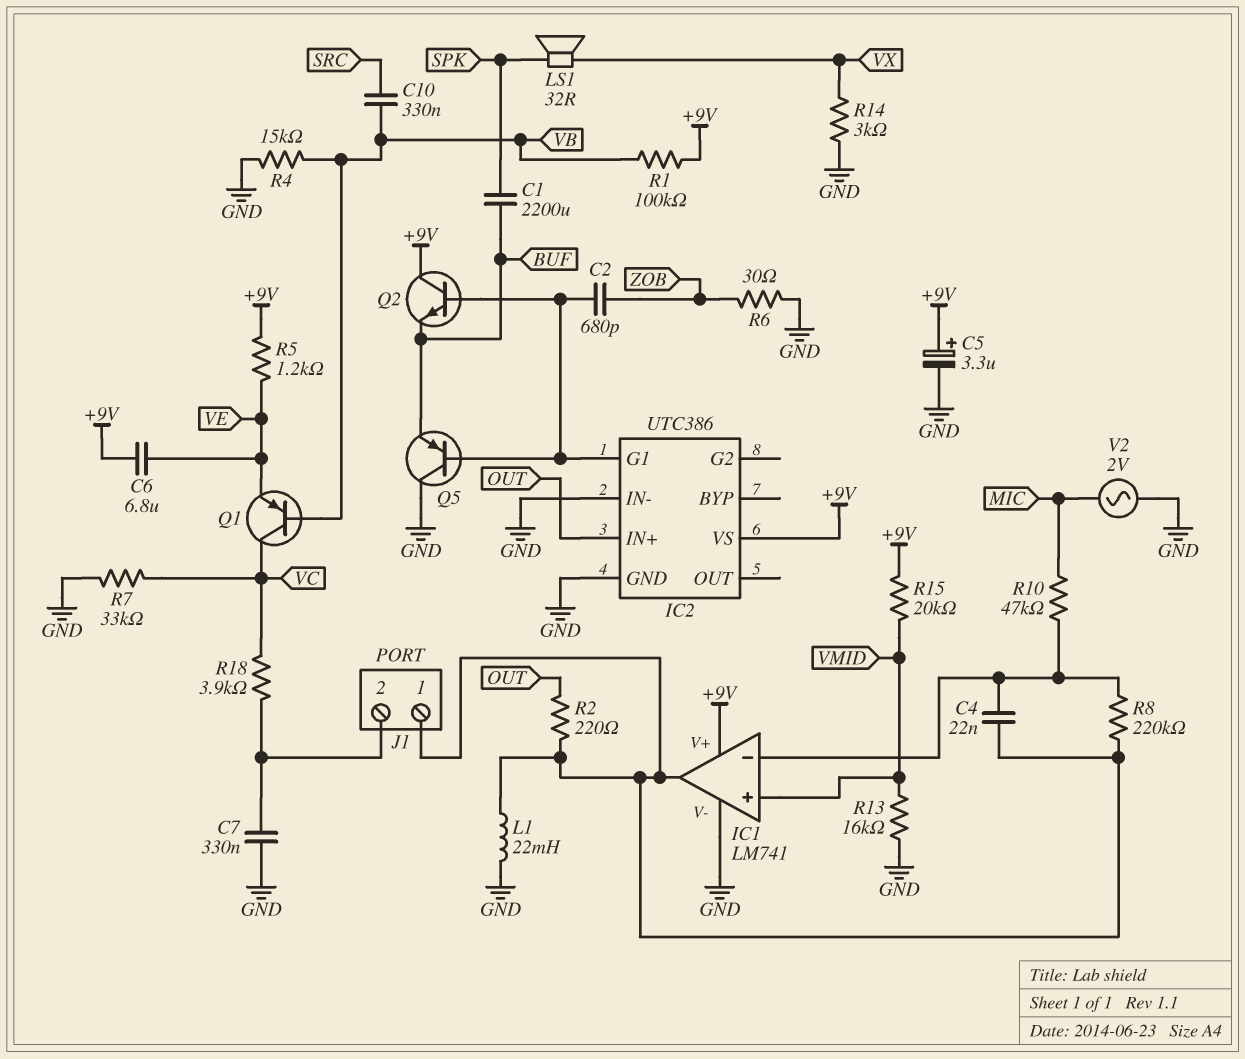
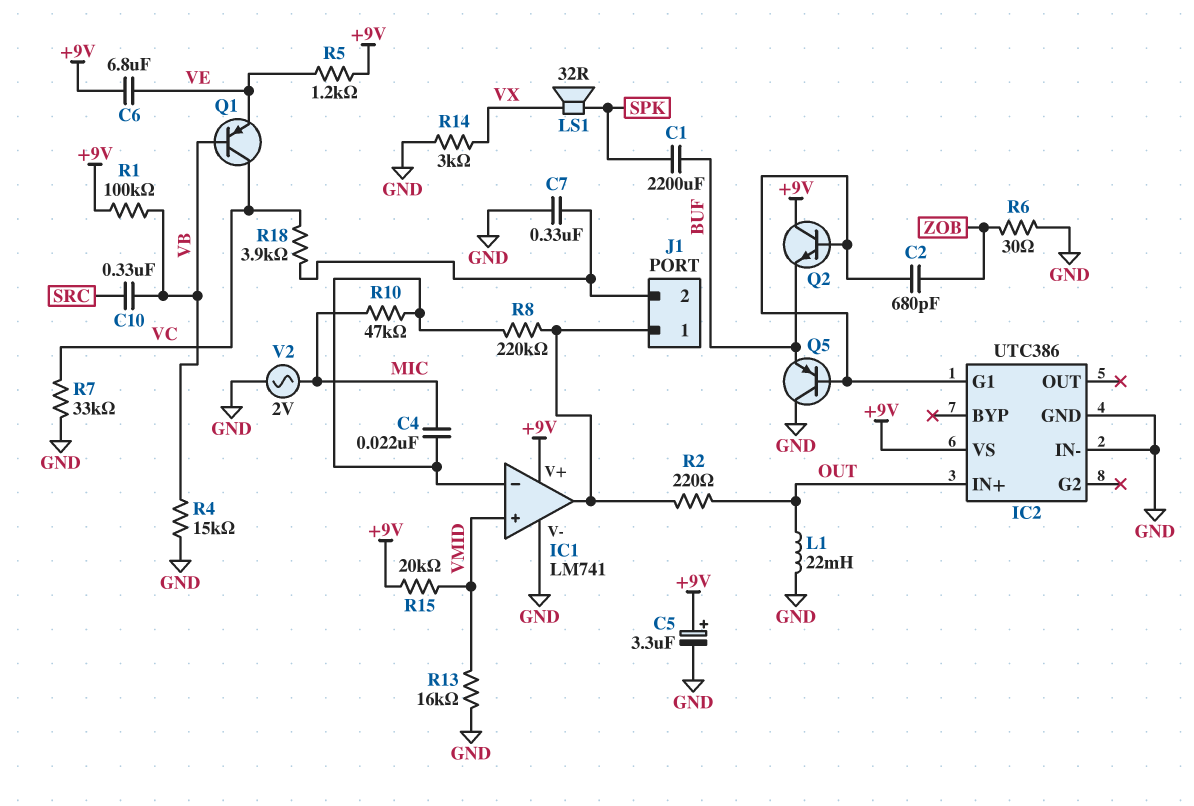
C4: 22nF (IC1/in-, IC1/out) -> 22nF (IC1/in-, MIC)
L1: 22mH (GND, IC1/out) -> 22mH (GND, OUT)

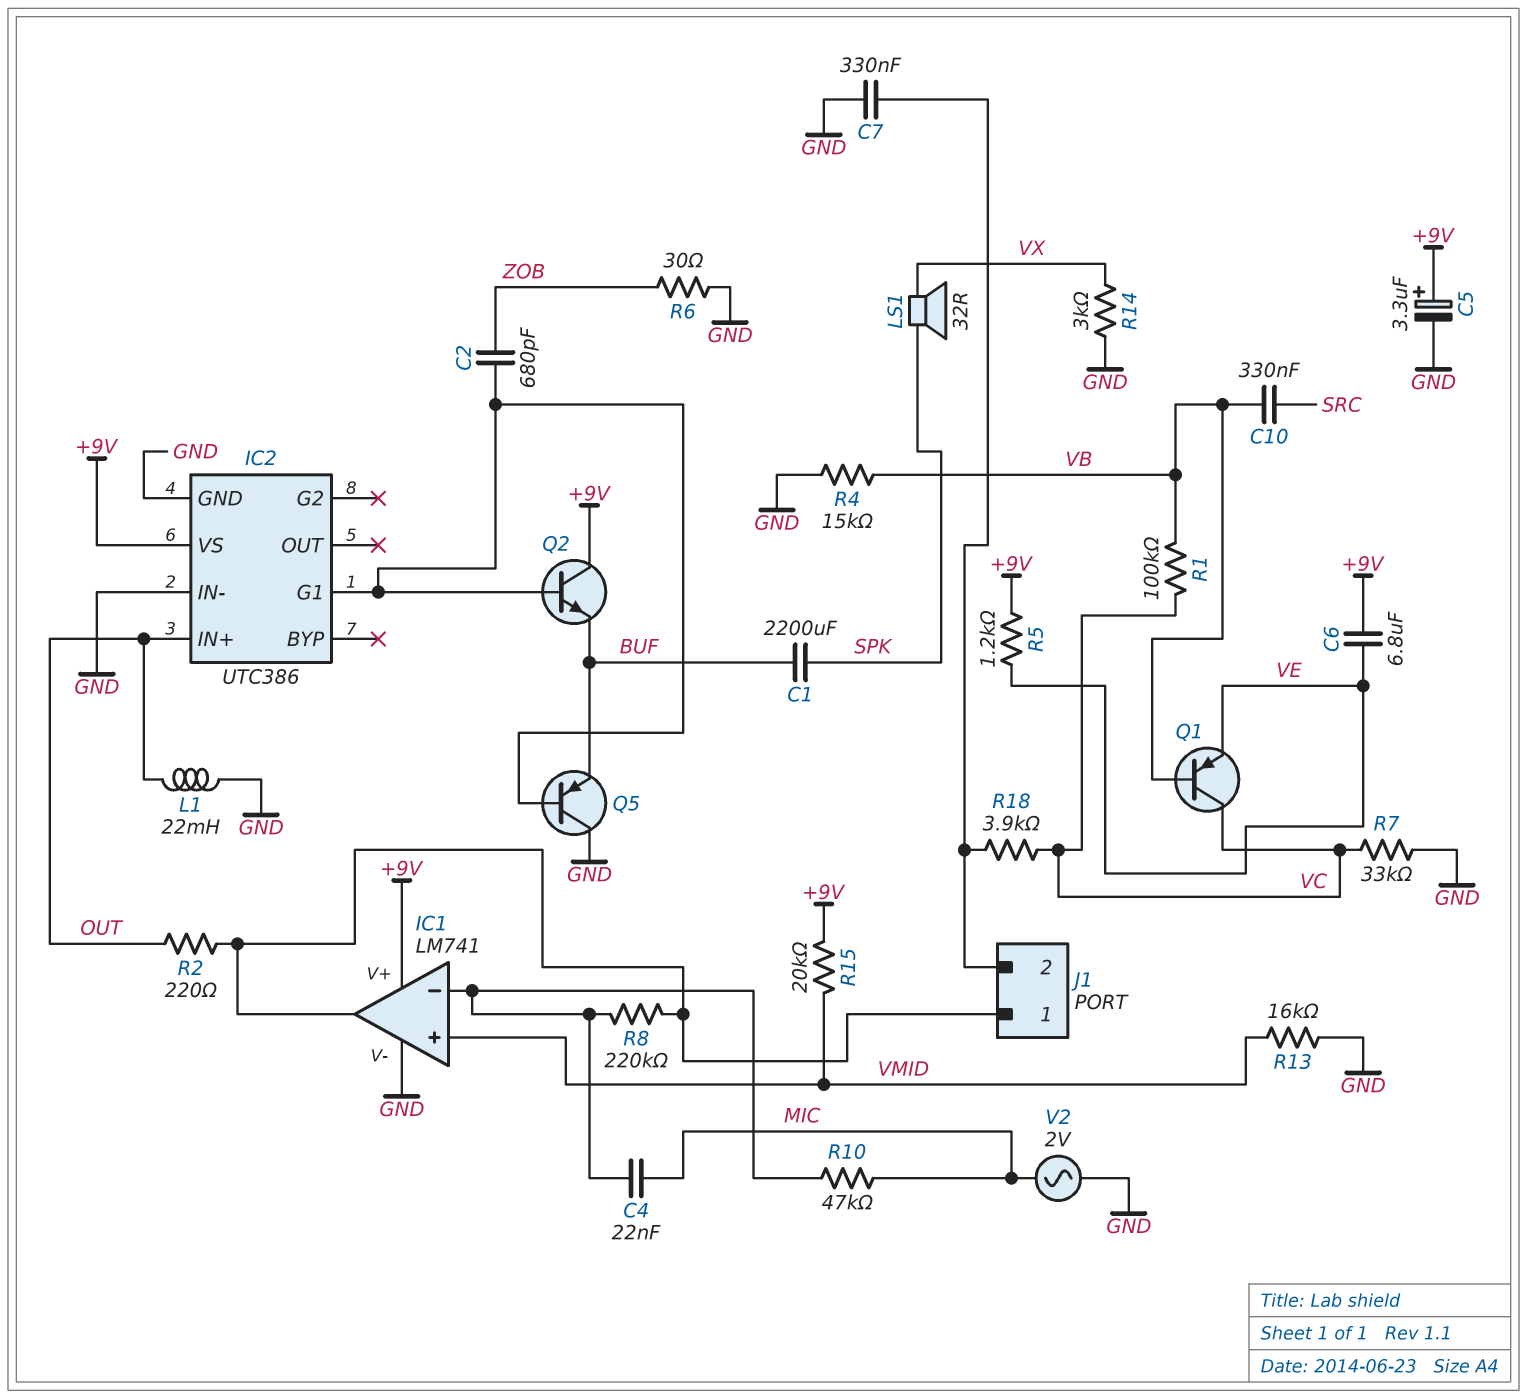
R1: 100k (+9V, VB) -> 100k (VB, VC)

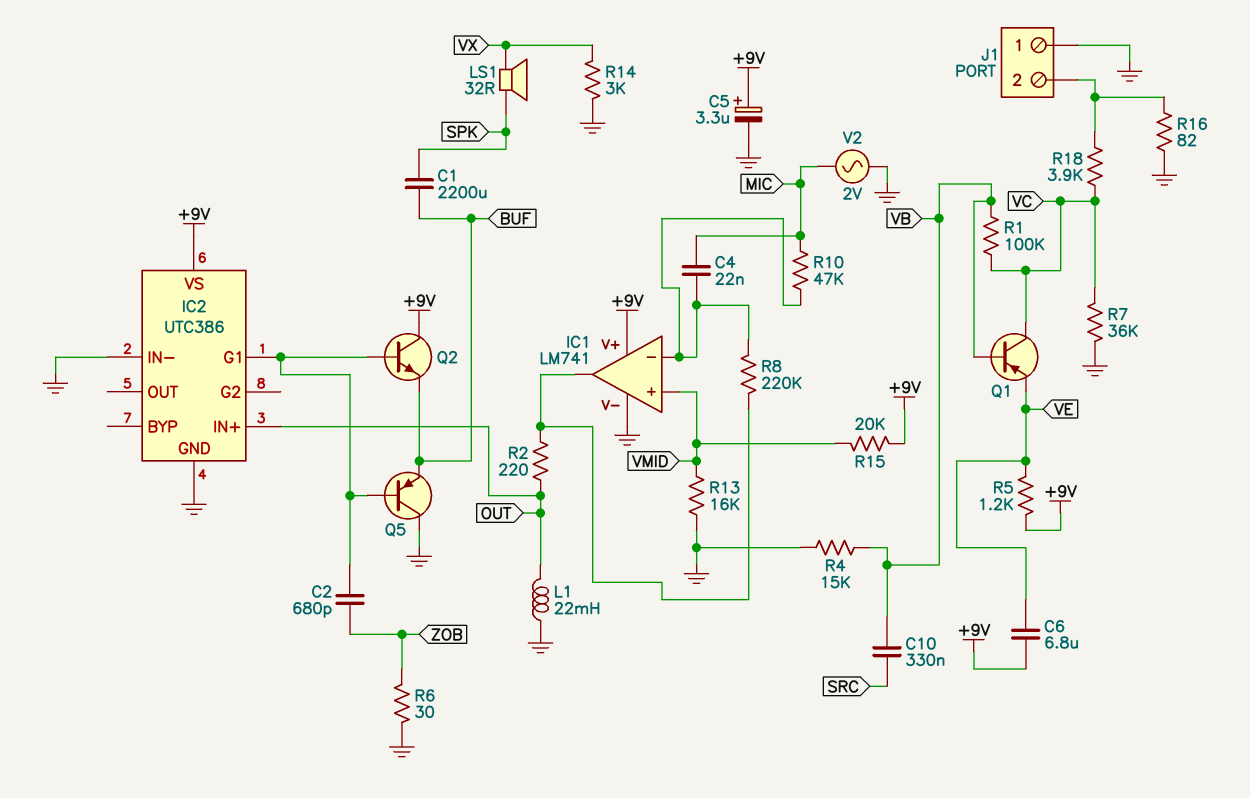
C7: 330nF (GND, J1/2) -> none
J1 pin 1: IC1/out -> GND
R7: 33k (GND, VC) -> 36k (GND, VC)
R16: none -> 82 (GND, J1/2)

